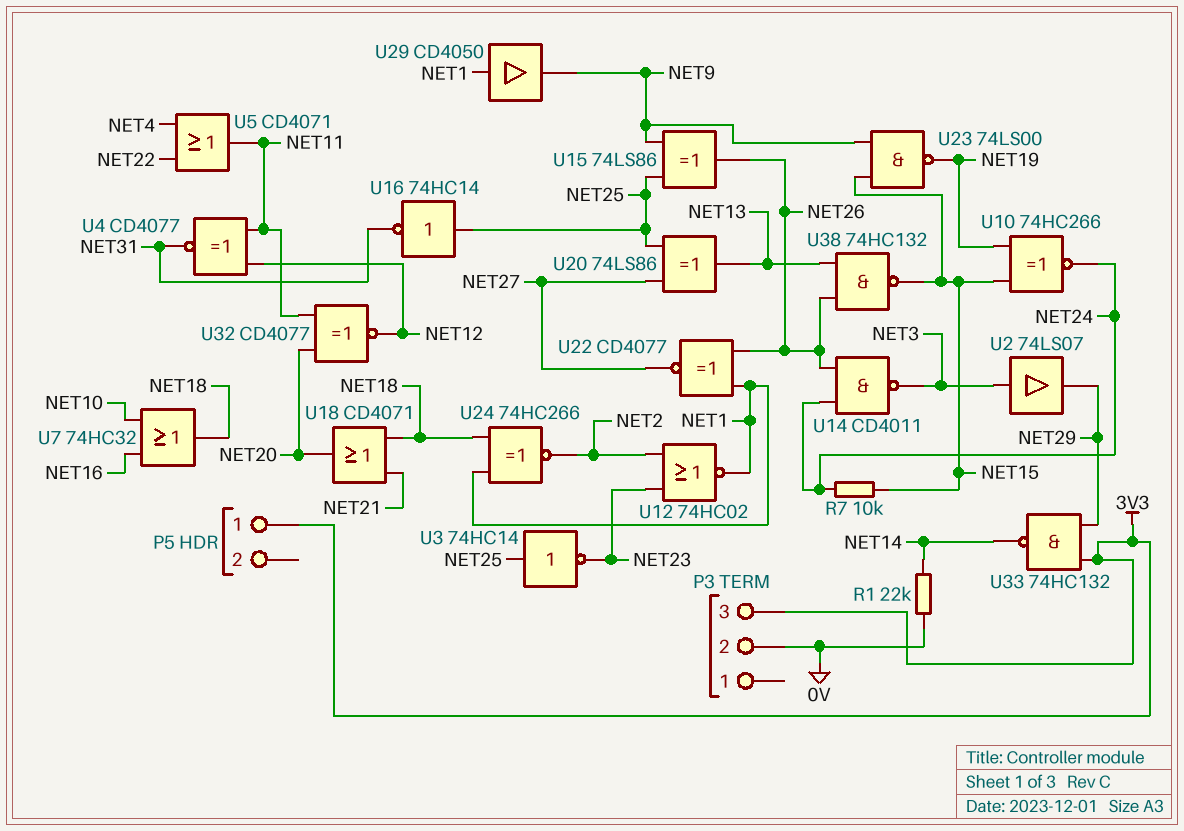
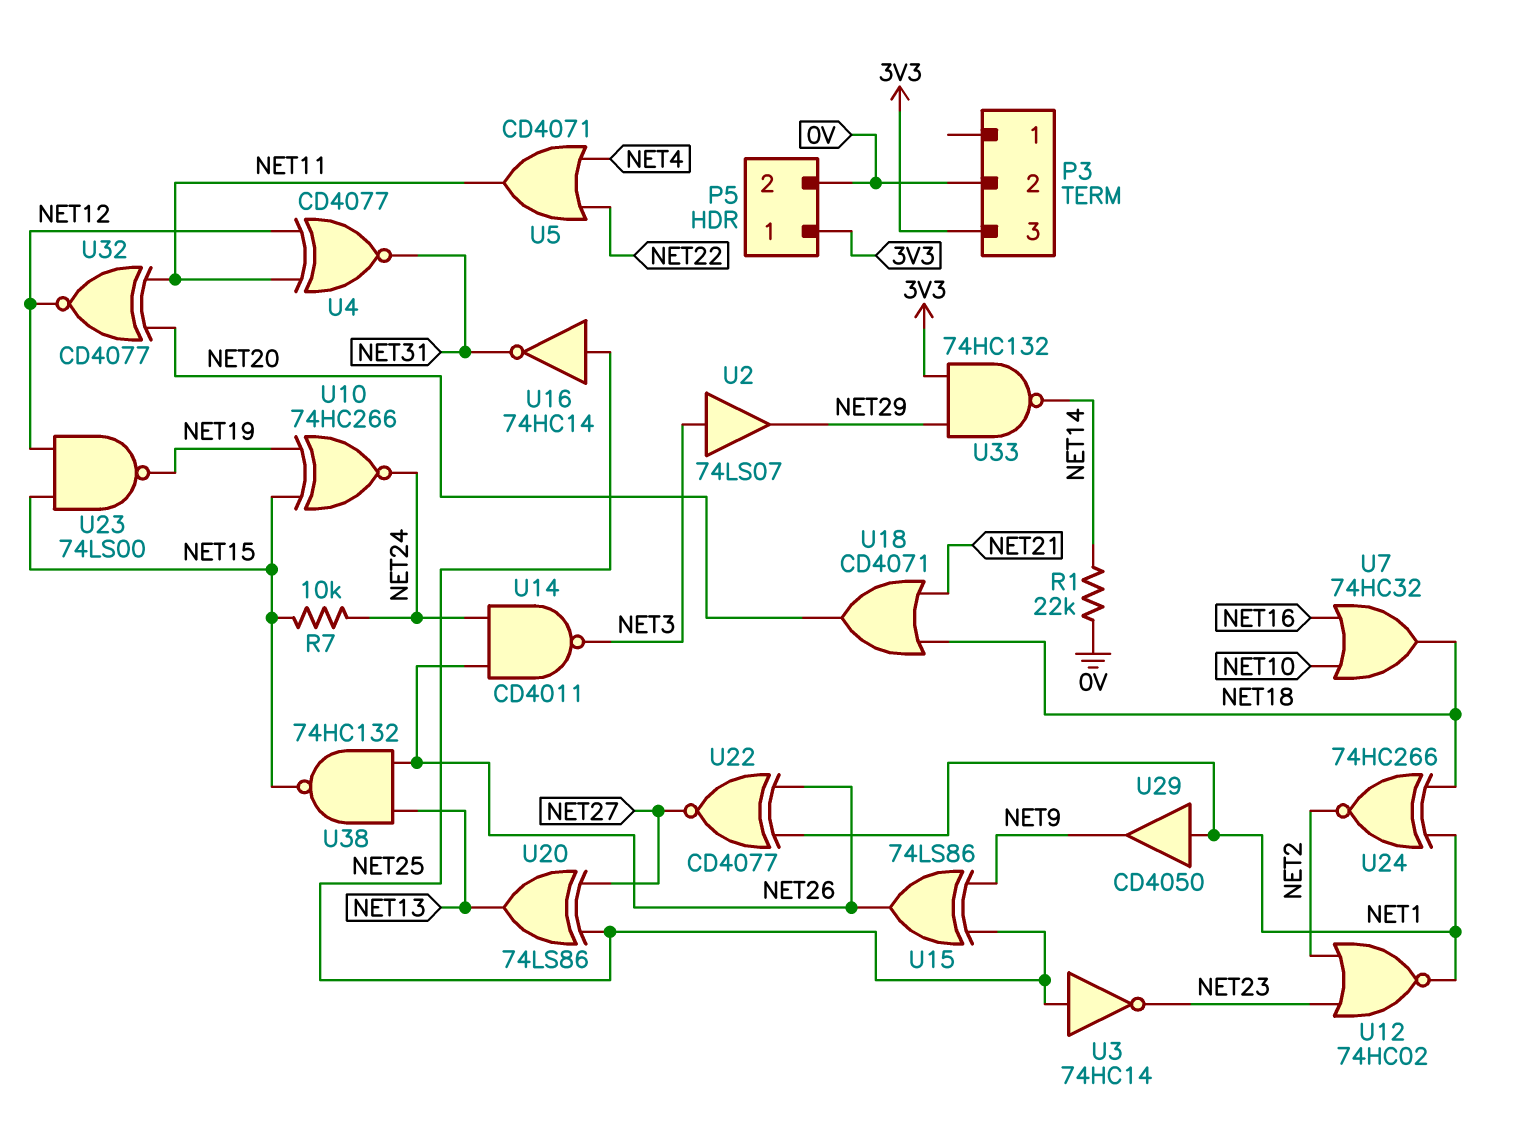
P5 pin 2: none -> 0V
U23: NAND 74LS00 (in NET9, in NET15, out NET19) -> NAND 74LS00 (in NET12, in NET15, out NET19)

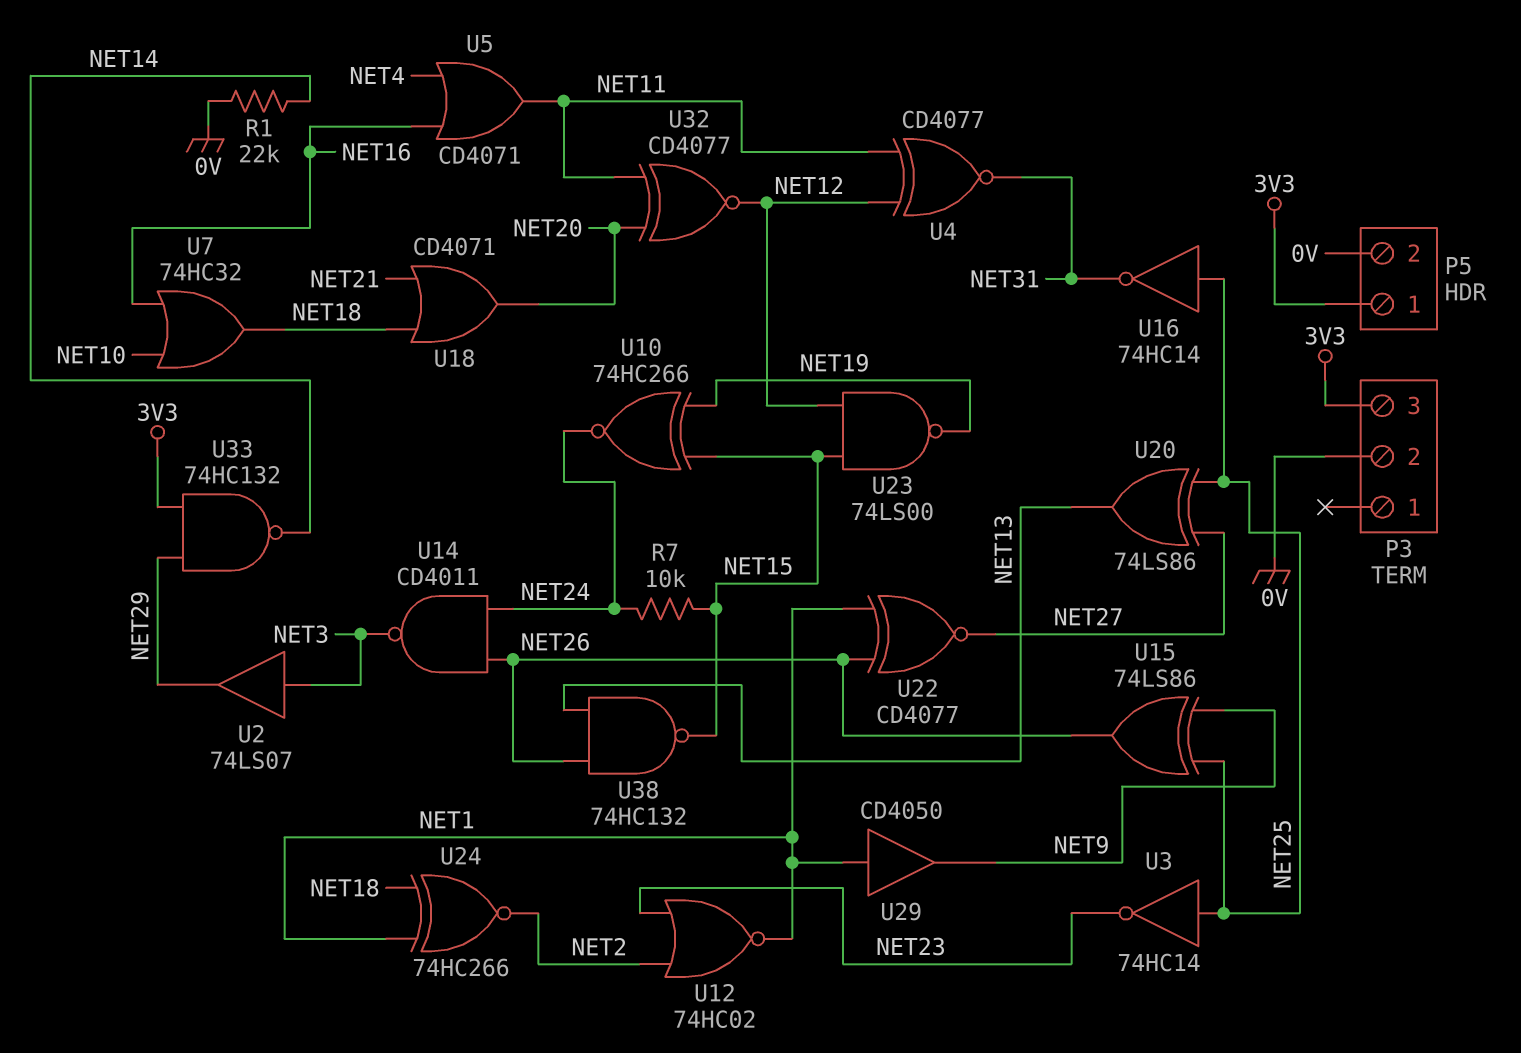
U5: OR CD4071 (in NET4, in NET22, out NET11) -> OR CD4071 (in NET4, in NET16, out NET11)

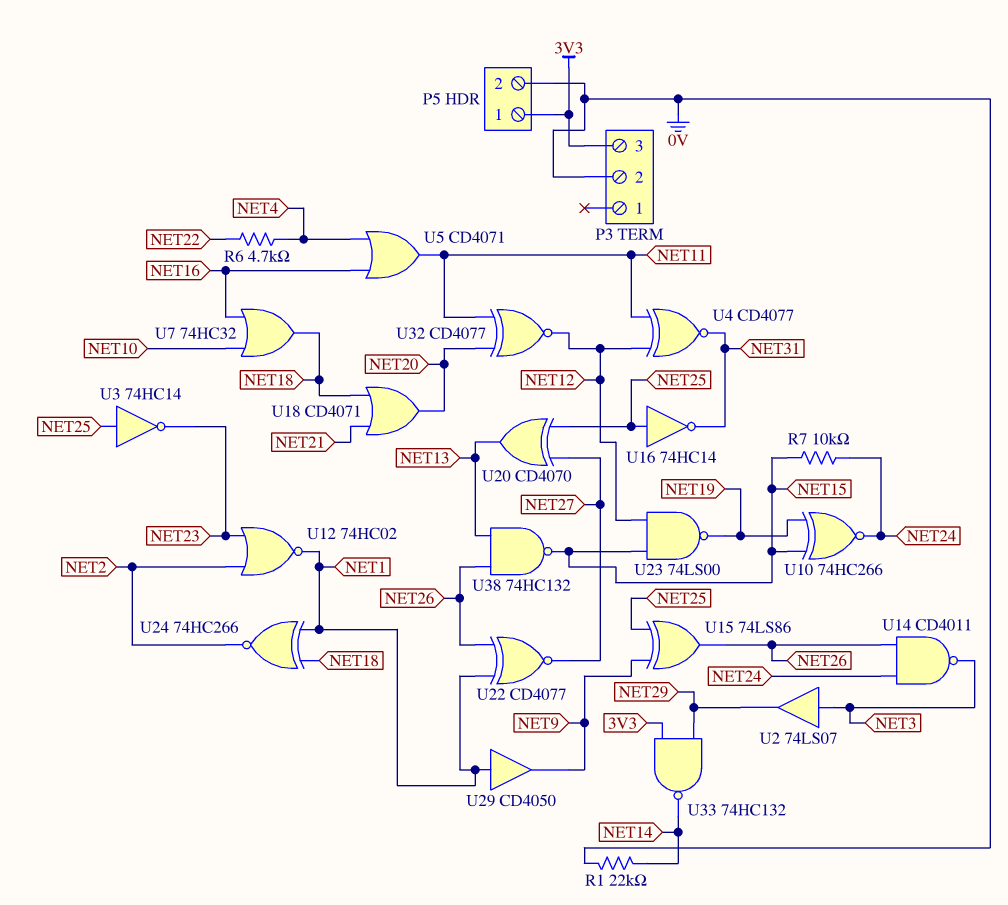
R6: none -> 4.7k (NET4, NET22)
U20: XOR 74LS86 (in NET25, in NET27, out NET13) -> XOR CD4070 (in NET25, in NET27, out NET13)

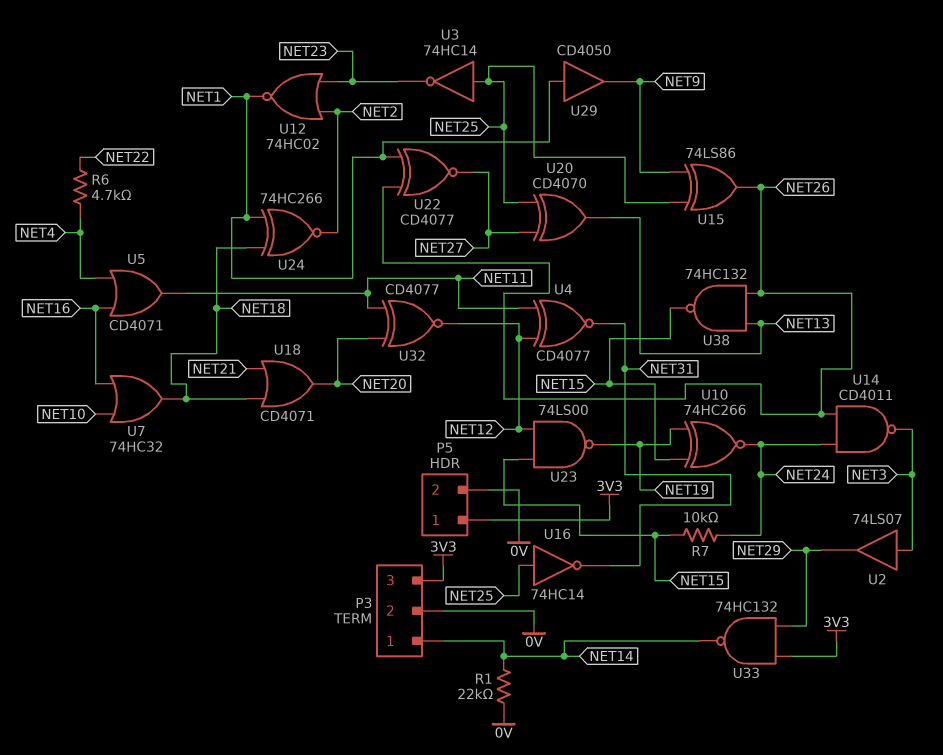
P3 pin 1: none -> NET14

